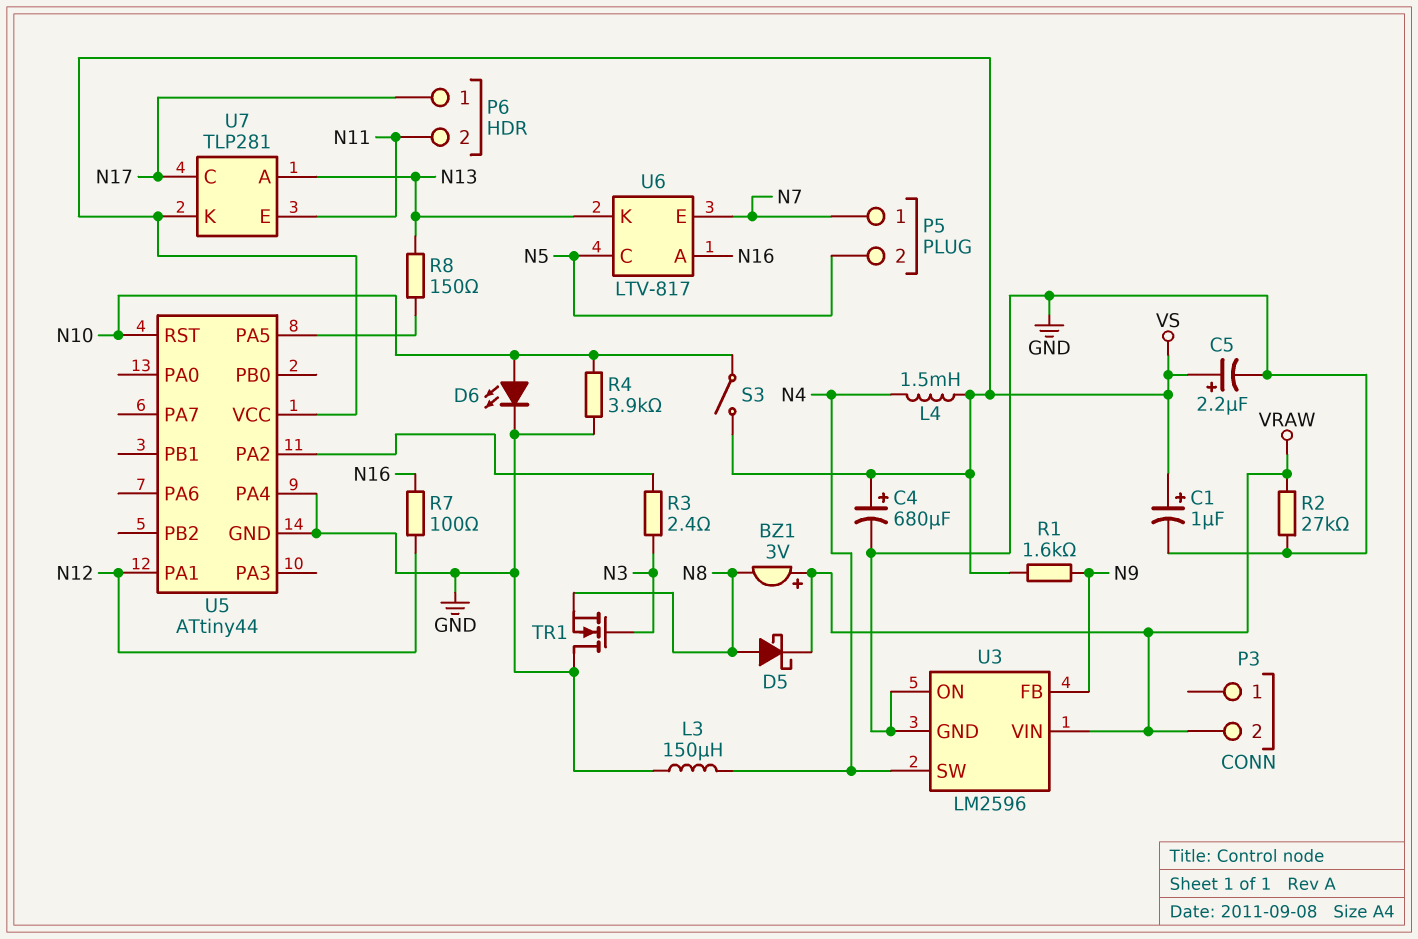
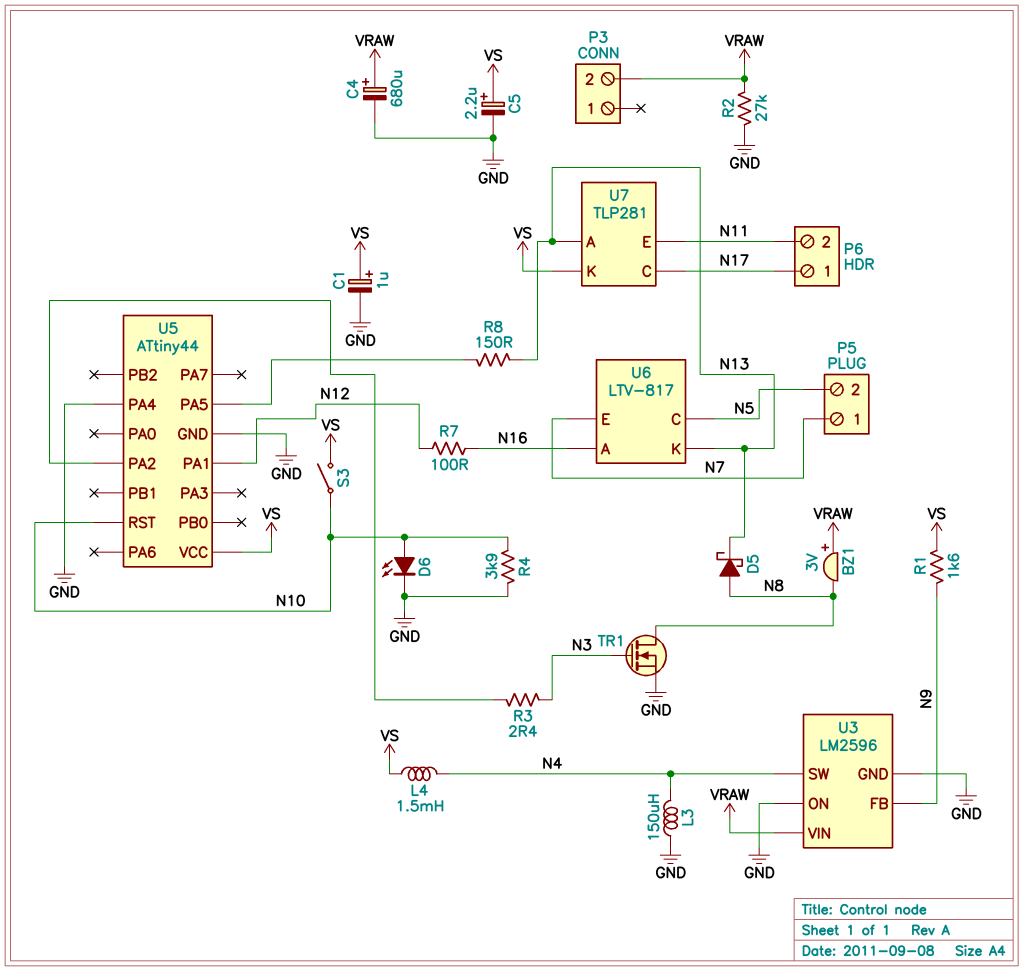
C4: 680uF (plus VS, minus GND) -> 680uF (plus VRAW, minus GND)
D5: schottky (A N8, K VRAW) -> schottky (A N8, K N13)
TR1: NMOS (G N3, D GND, S N8) -> NMOS (G N3, D N8, S GND)

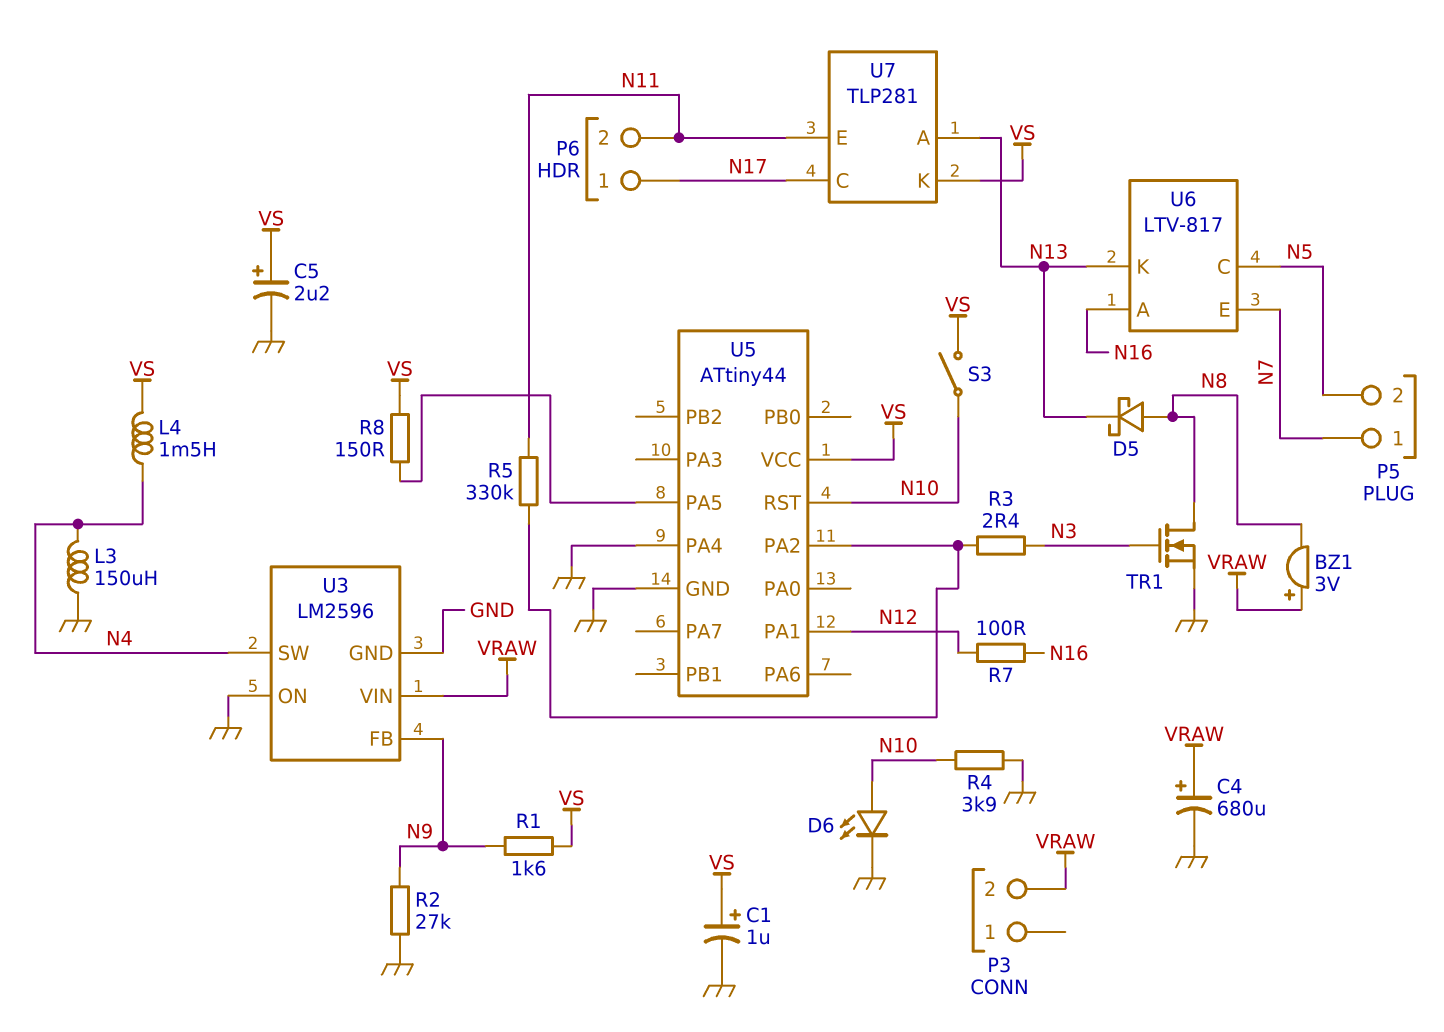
R2: 27k (GND, VRAW) -> 27k (GND, N9)
R5: none -> 330k (N11, U5/PA2)
R8: 150 (N13, U5/PA5) -> 150 (U5/PA5, VS)

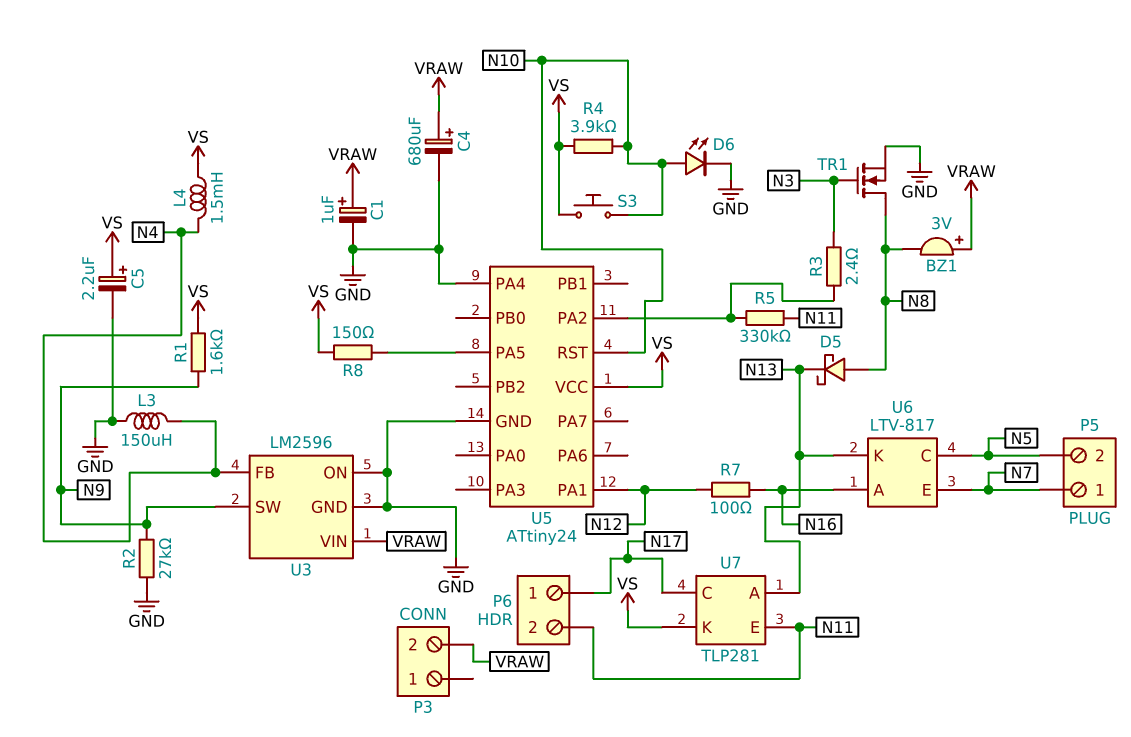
C1: 1uF (plus VS, minus GND) -> 1uF (plus VRAW, minus GND)
R4: 3.9k (GND, N10) -> 3.9k (N10, VS)
S3: switch (N10, VS) -> button (N10, VS)
U3 pin FB: N9 -> N4
U3 pin SW: N4 -> N9
U5: ATtiny44 -> ATtiny24

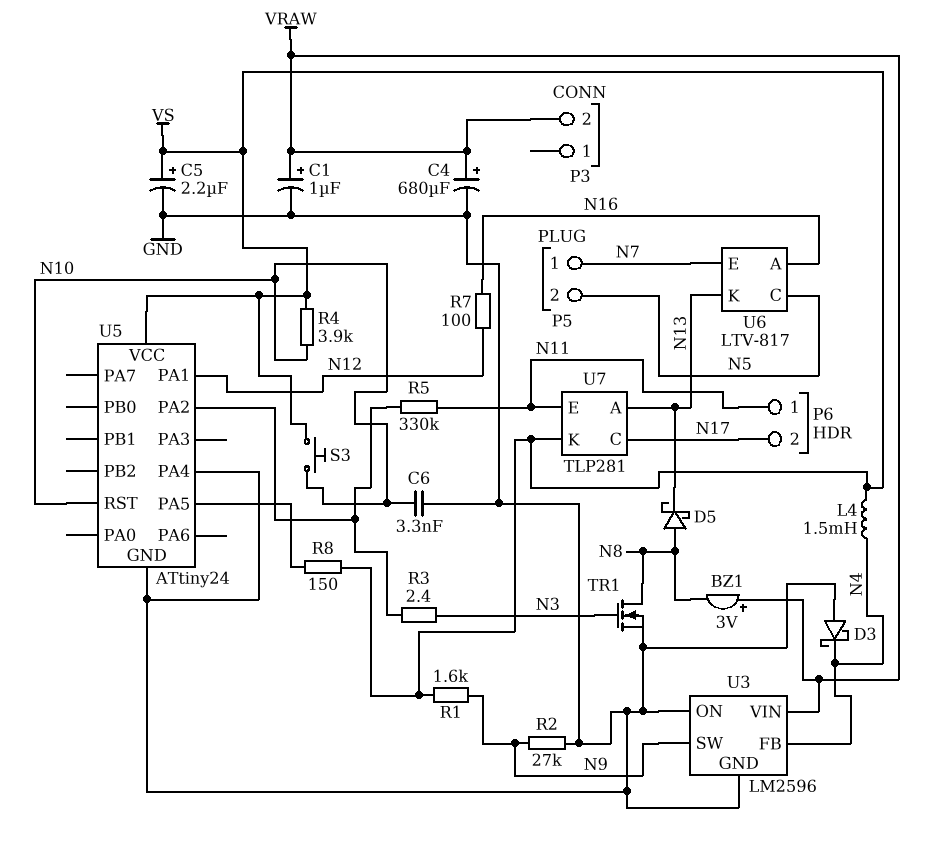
C6: none -> 3.3nF (GND, N10)
D3: none -> schottky (A GND, K N4)
D6: LED (A N10, K GND) -> none
L3: 150uH (GND, N4) -> none
P6 pin 1: N17 -> N11
P6 pin 2: N11 -> N17

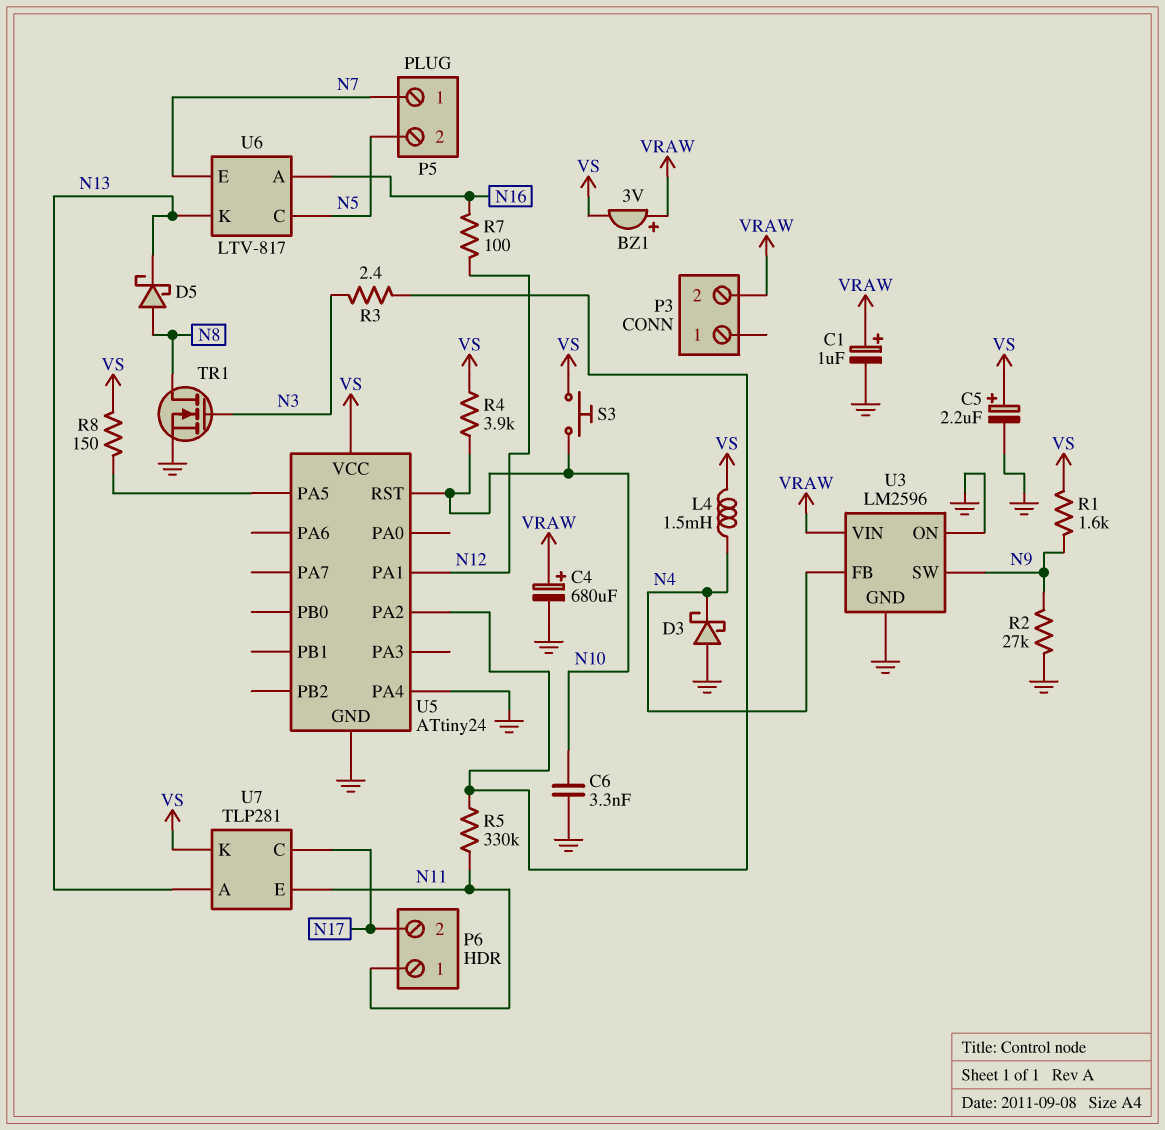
BZ1: buzzer 3V (plus VRAW, minus N8) -> buzzer 3V (plus VRAW, minus VS)

